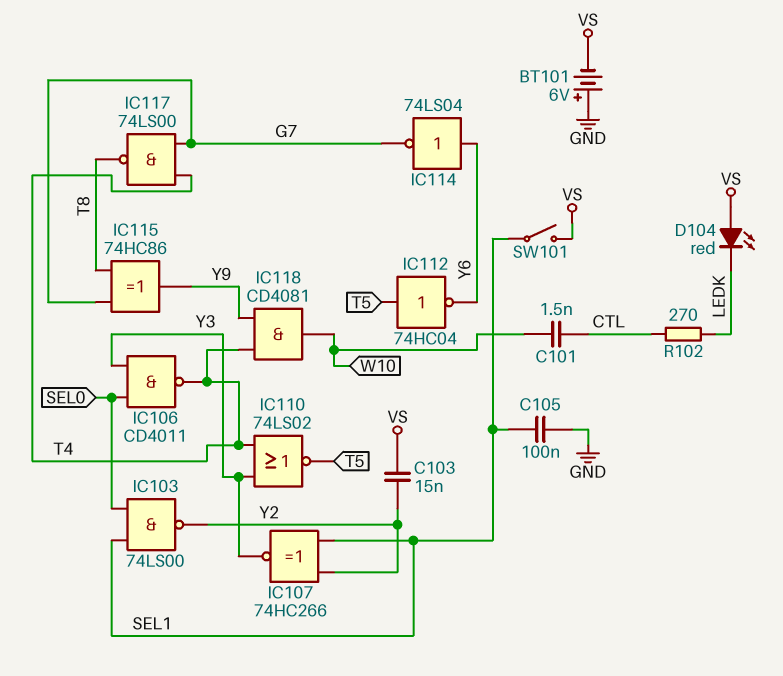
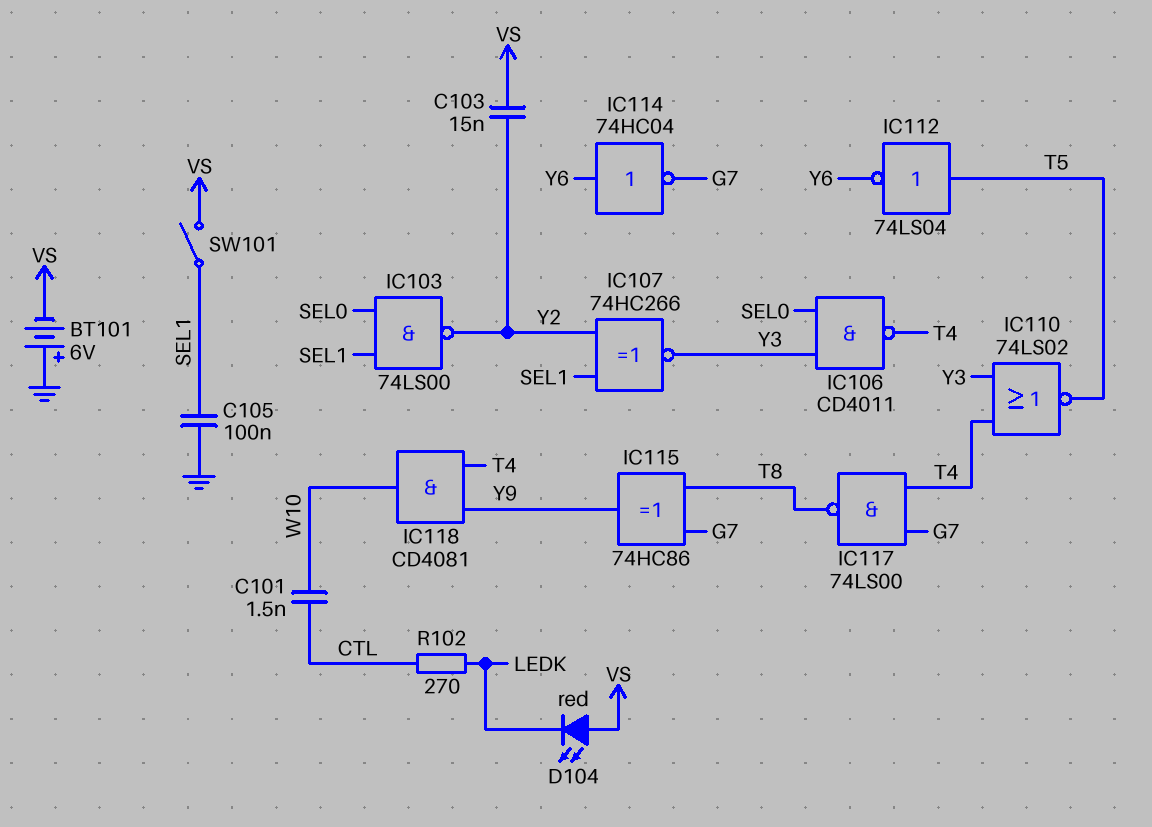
IC112: NOT 74HC04 (in T5, out Y6) -> NOT 74LS04 (in T5, out Y6)
IC114: NOT 74LS04 (in Y6, out G7) -> NOT 74HC04 (in Y6, out G7)

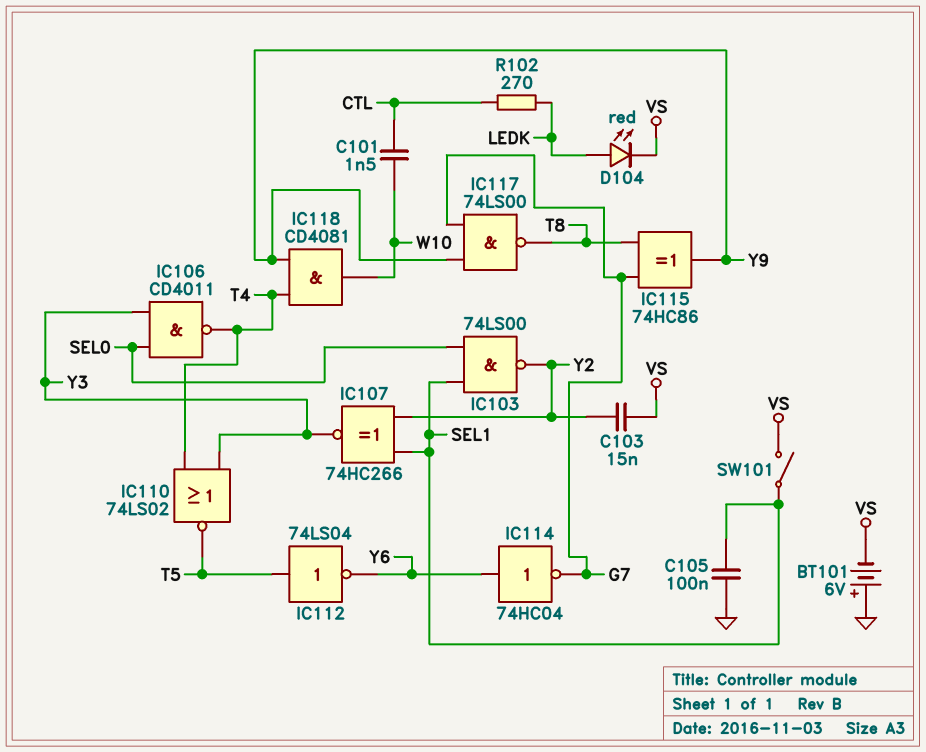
D104: LED red (A VS, K LEDK) -> LED red (A LEDK, K VS)
IC117: NAND 74LS00 (in G7, in T4, out T8) -> NAND 74LS00 (in G7, in Y9, out T8)

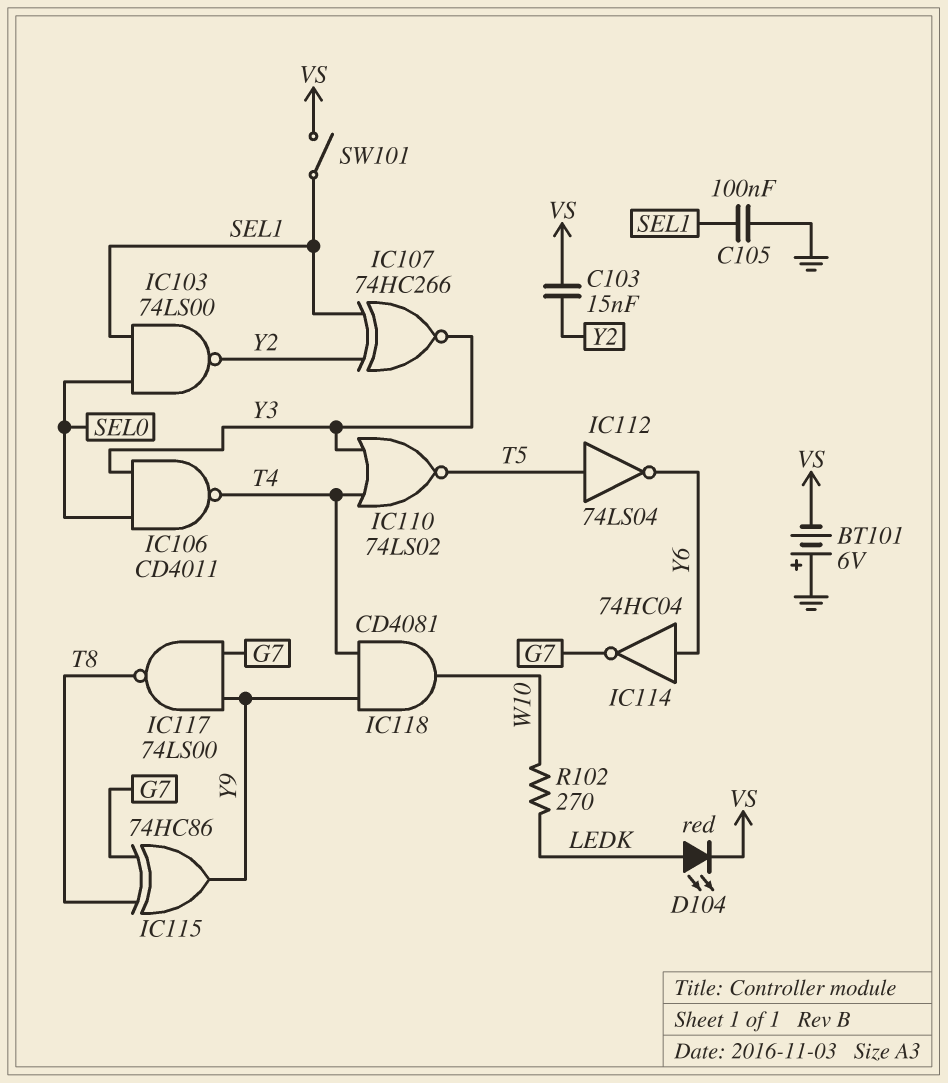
C101: 1.5nF (CTL, W10) -> none
R102: 270 (CTL, LEDK) -> 270 (LEDK, W10)

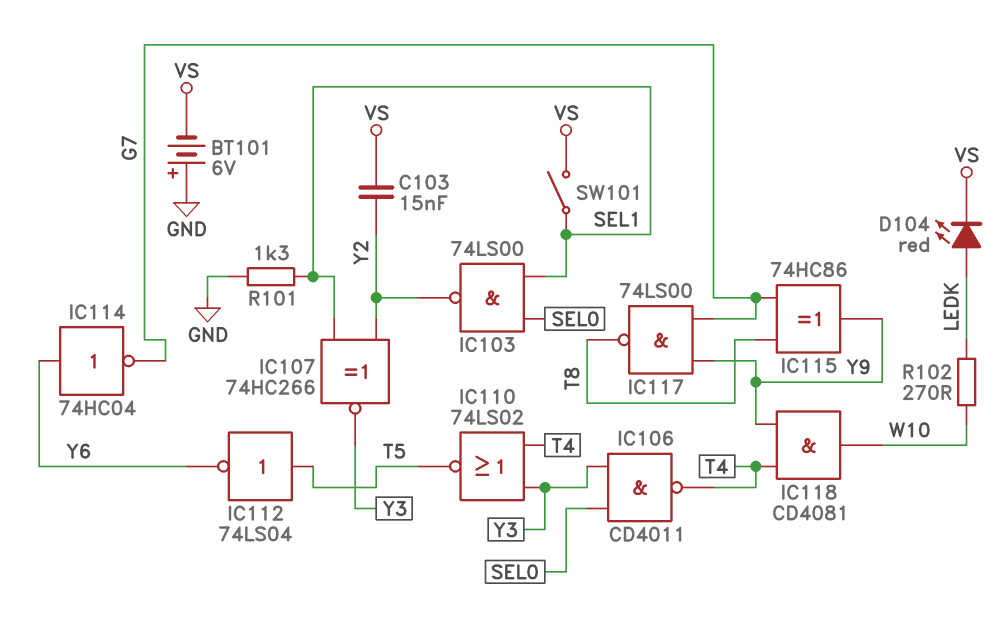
C105: 100nF (GND, SEL1) -> none
R101: none -> 1.3k (GND, SEL1)

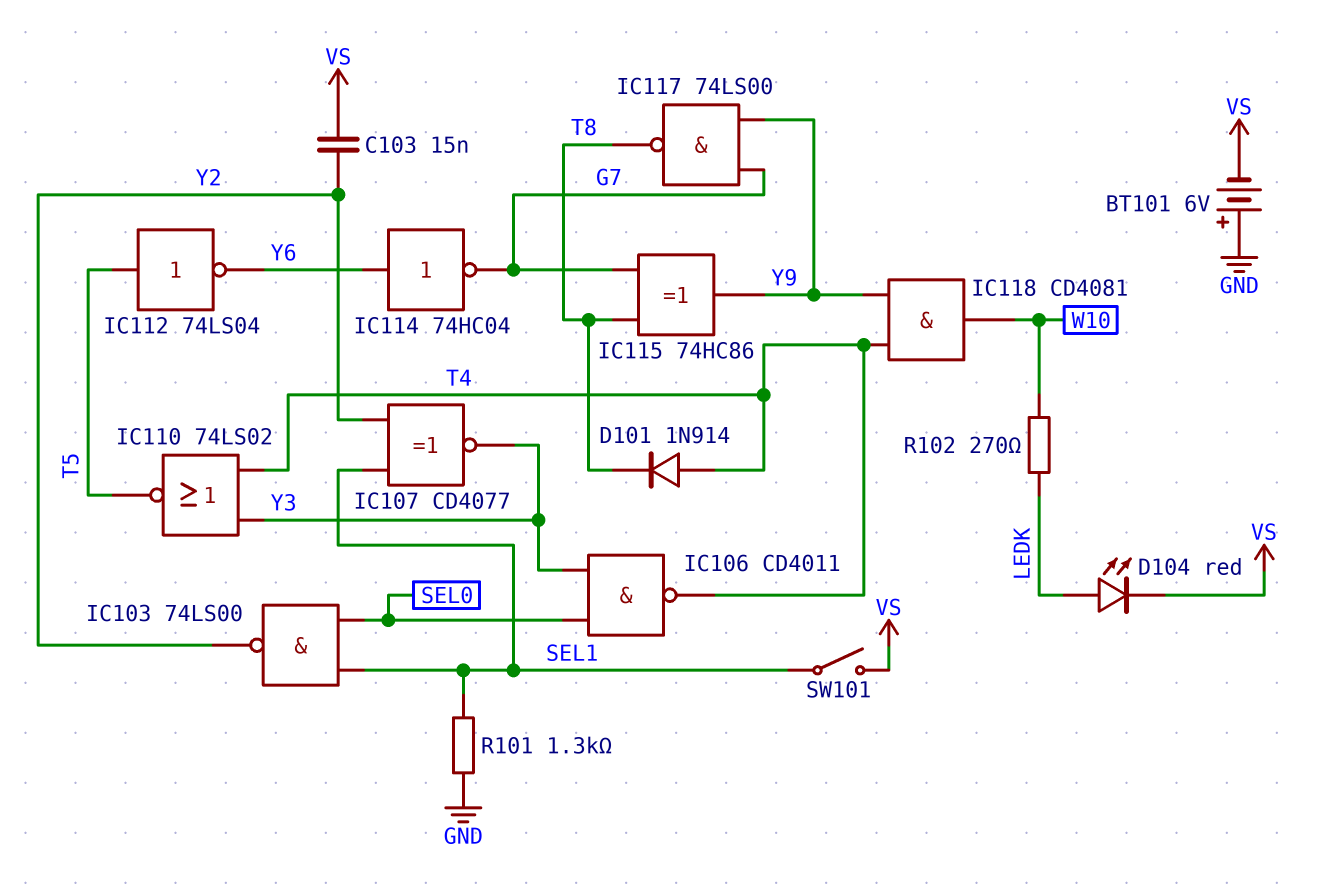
D101: none -> diode 1N914 (A T4, K T8)
IC107: XNOR 74HC266 (in SEL1, in Y2, out Y3) -> XNOR CD4077 (in SEL1, in Y2, out Y3)

